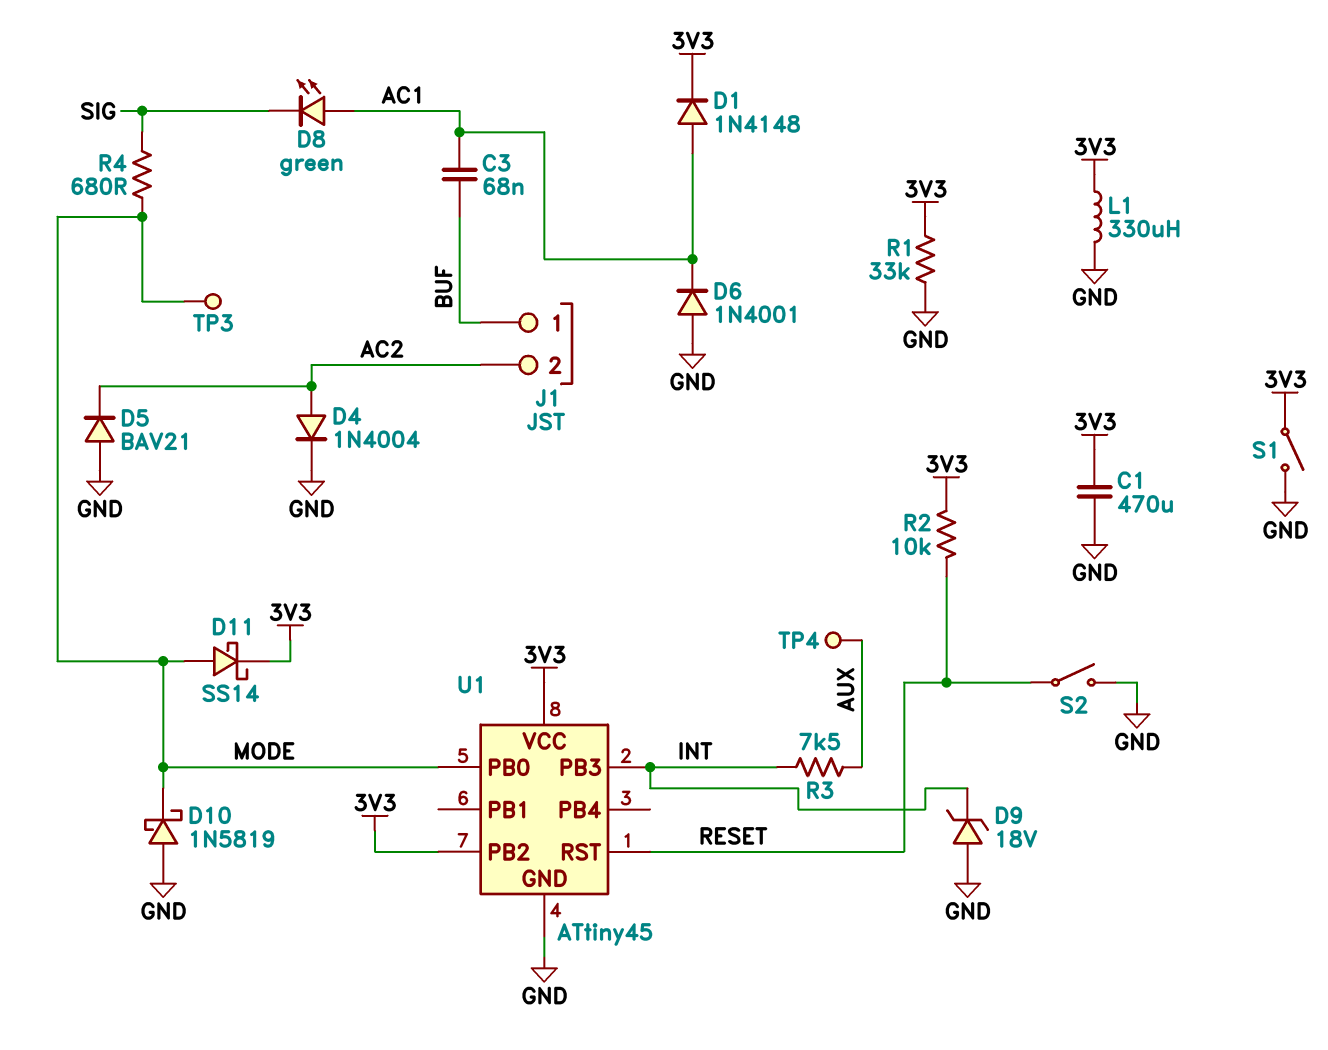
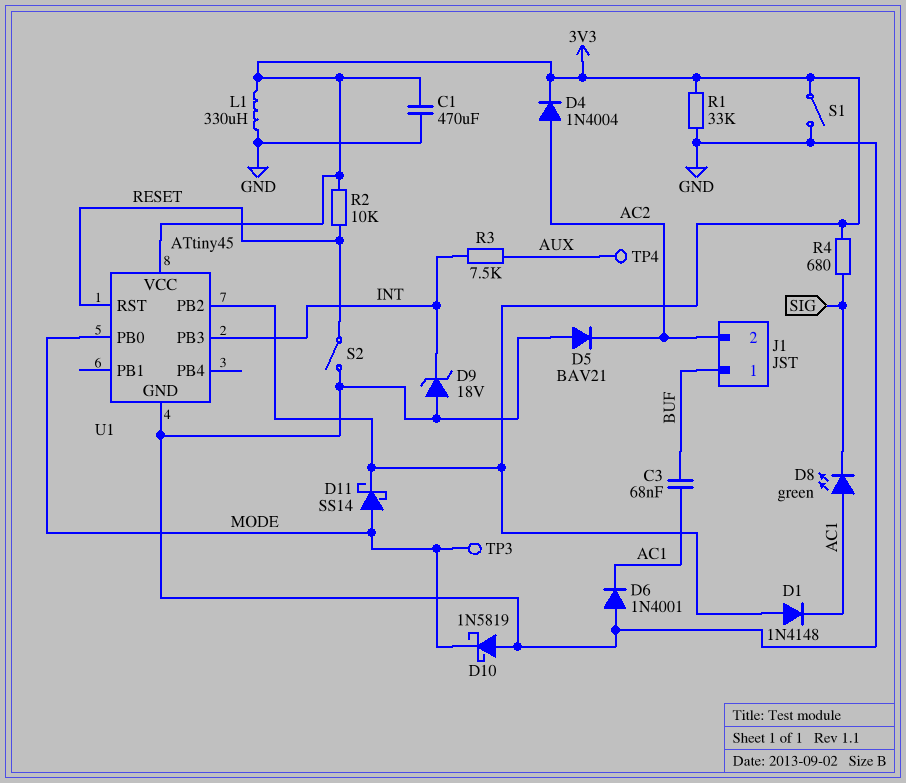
D1: diode 1N4148 (A AC1, K 3V3) -> diode 1N4148 (A 3V3, K AC1)
D4: diode 1N4004 (A AC2, K GND) -> diode 1N4004 (A AC2, K 3V3)
R4: 680 (MODE, SIG) -> 680 (3V3, SIG)

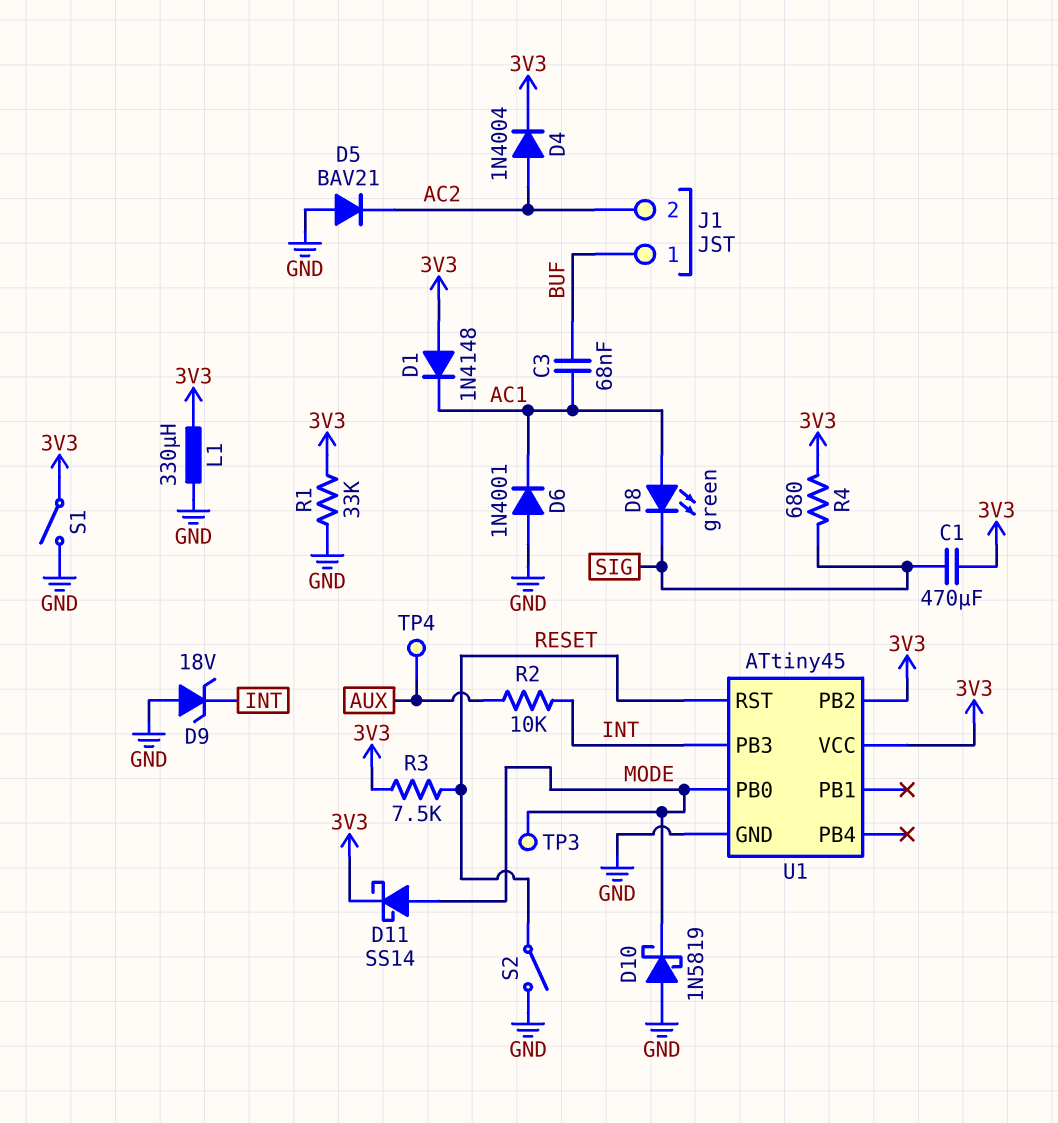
C1: 470uF (3V3, GND) -> 470uF (3V3, SIG)
R2: 10k (3V3, RESET) -> 10k (AUX, INT)
R3: 7.5k (AUX, INT) -> 7.5k (3V3, RESET)

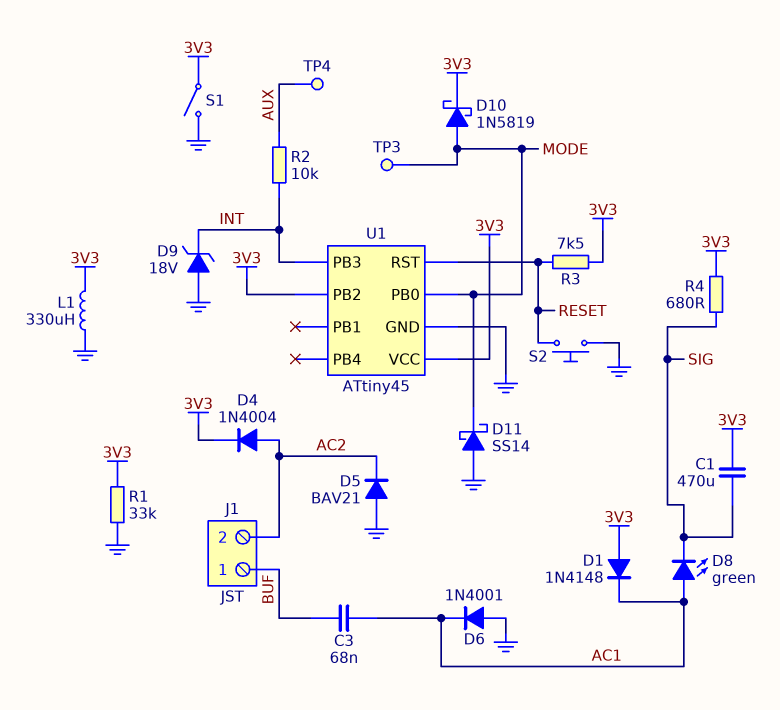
D10: schottky 1N5819 (A GND, K MODE) -> schottky 1N5819 (A MODE, K 3V3)
D11: schottky SS14 (A MODE, K 3V3) -> schottky SS14 (A GND, K MODE)
S2: switch (GND, RESET) -> button (GND, RESET)

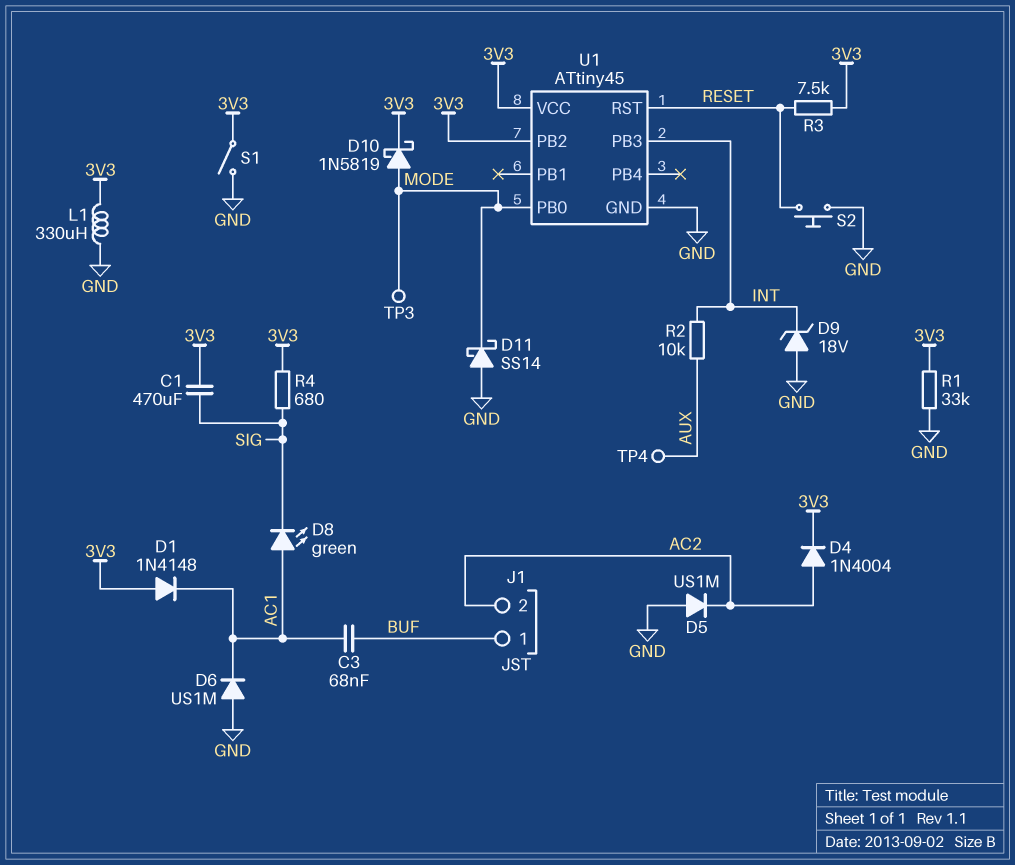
D5: diode BAV21 (A GND, K AC2) -> diode US1M (A GND, K AC2)
D6: diode 1N4001 (A GND, K AC1) -> diode US1M (A GND, K AC1)

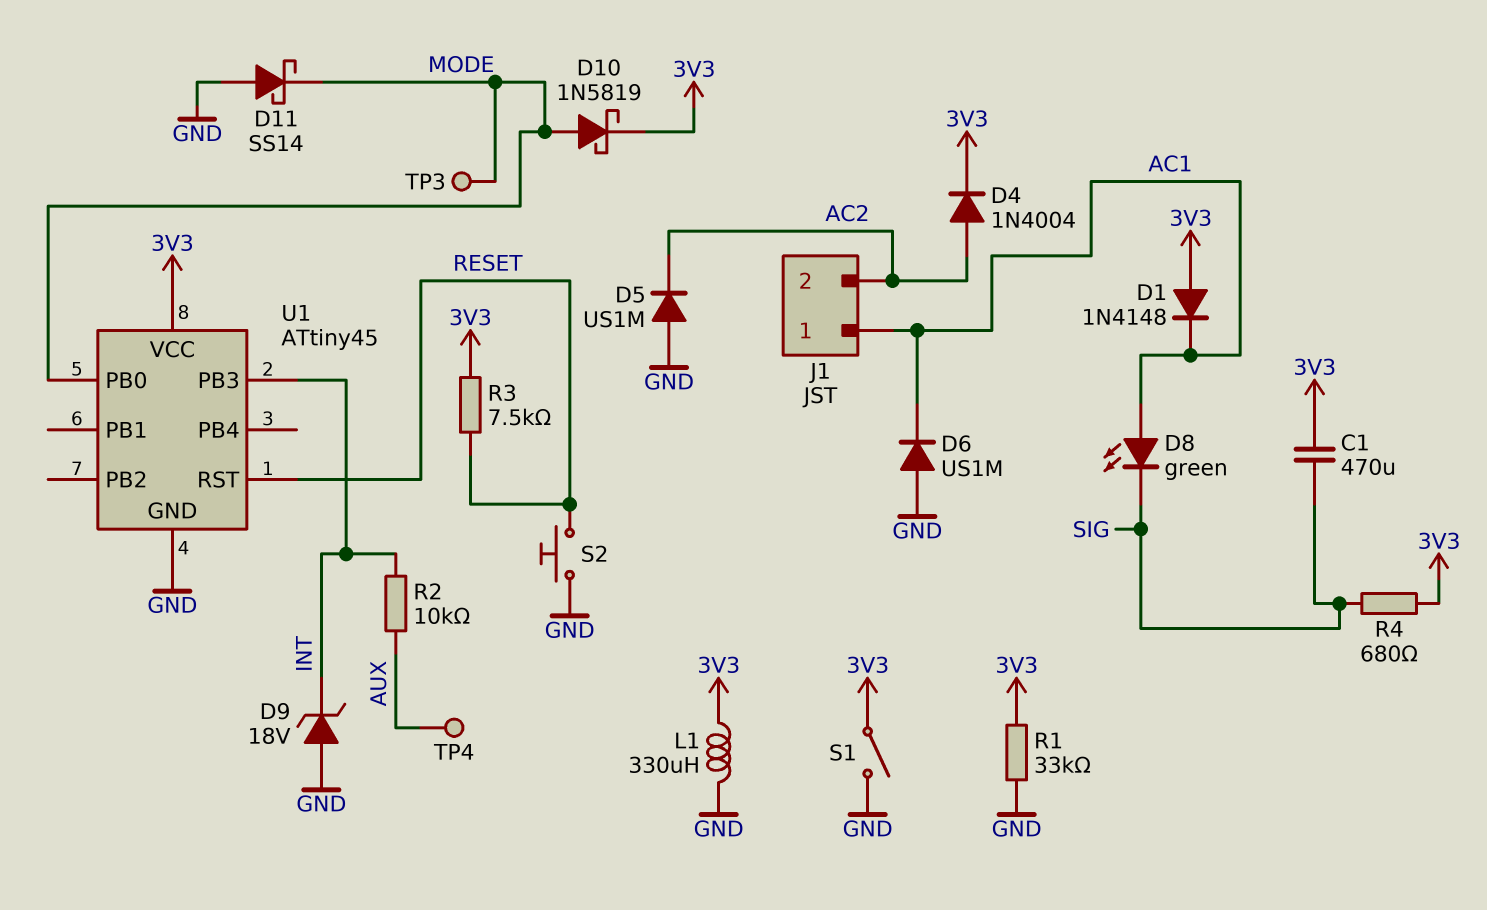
C3: 68nF (AC1, BUF) -> none
J1 pin 1: BUF -> AC1
U1 pin PB2: 3V3 -> none

